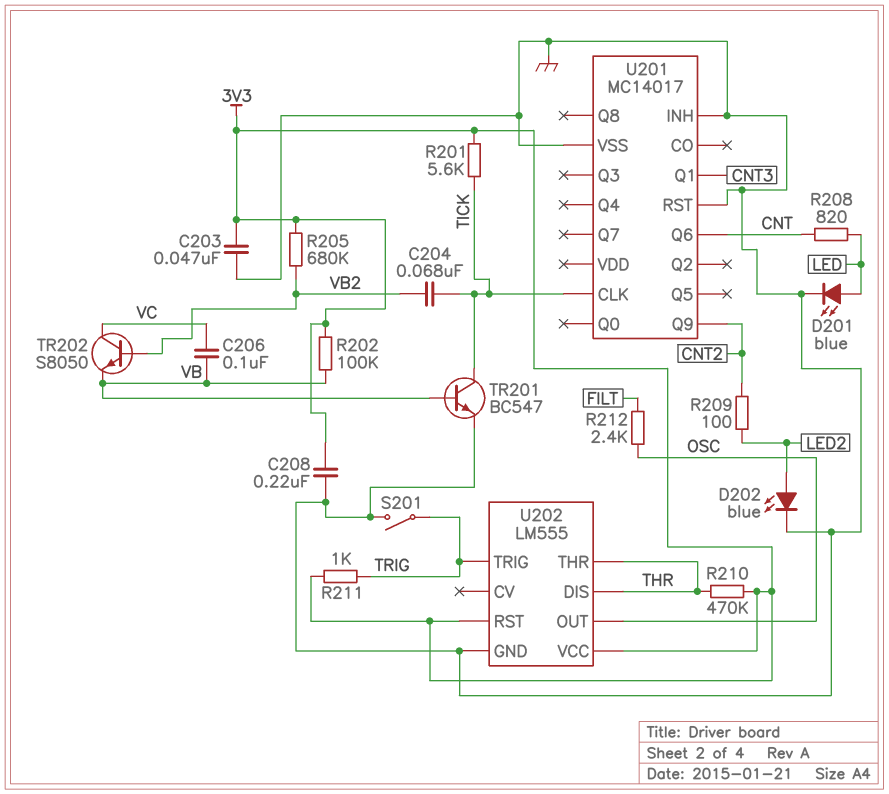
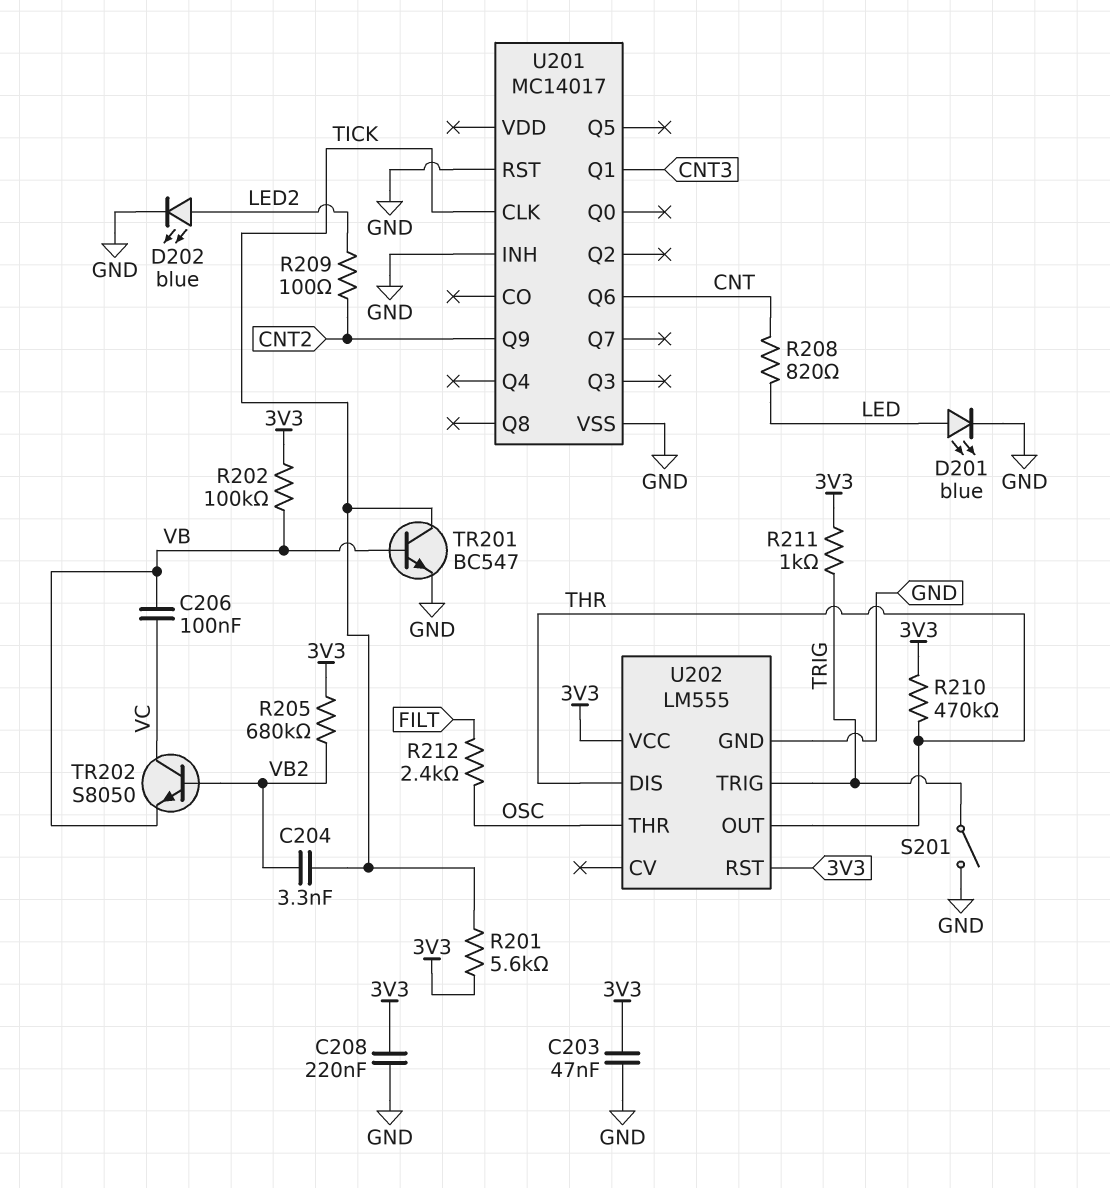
C204: 68nF (TICK, VB2) -> 3.3nF (TICK, VB2)
U202 pin OUT: OSC -> THR
U202 pin THR: THR -> OSC

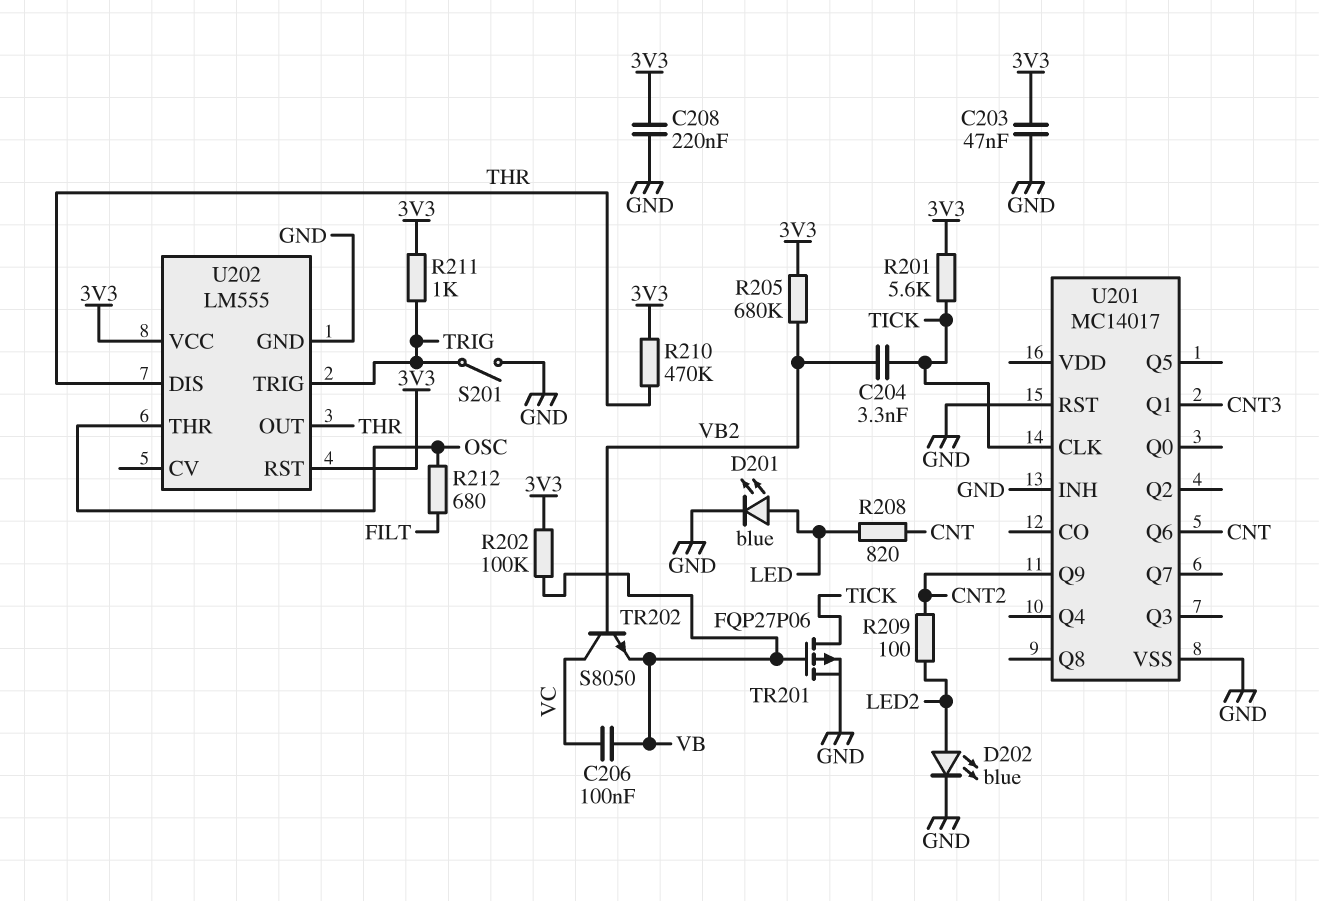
R212: 2.4k (FILT, OSC) -> 680 (FILT, OSC)
TR201: NPN BC547 (B VB, C TICK, E GND) -> PMOS FQP27P06 (G VB, D TICK, S GND)

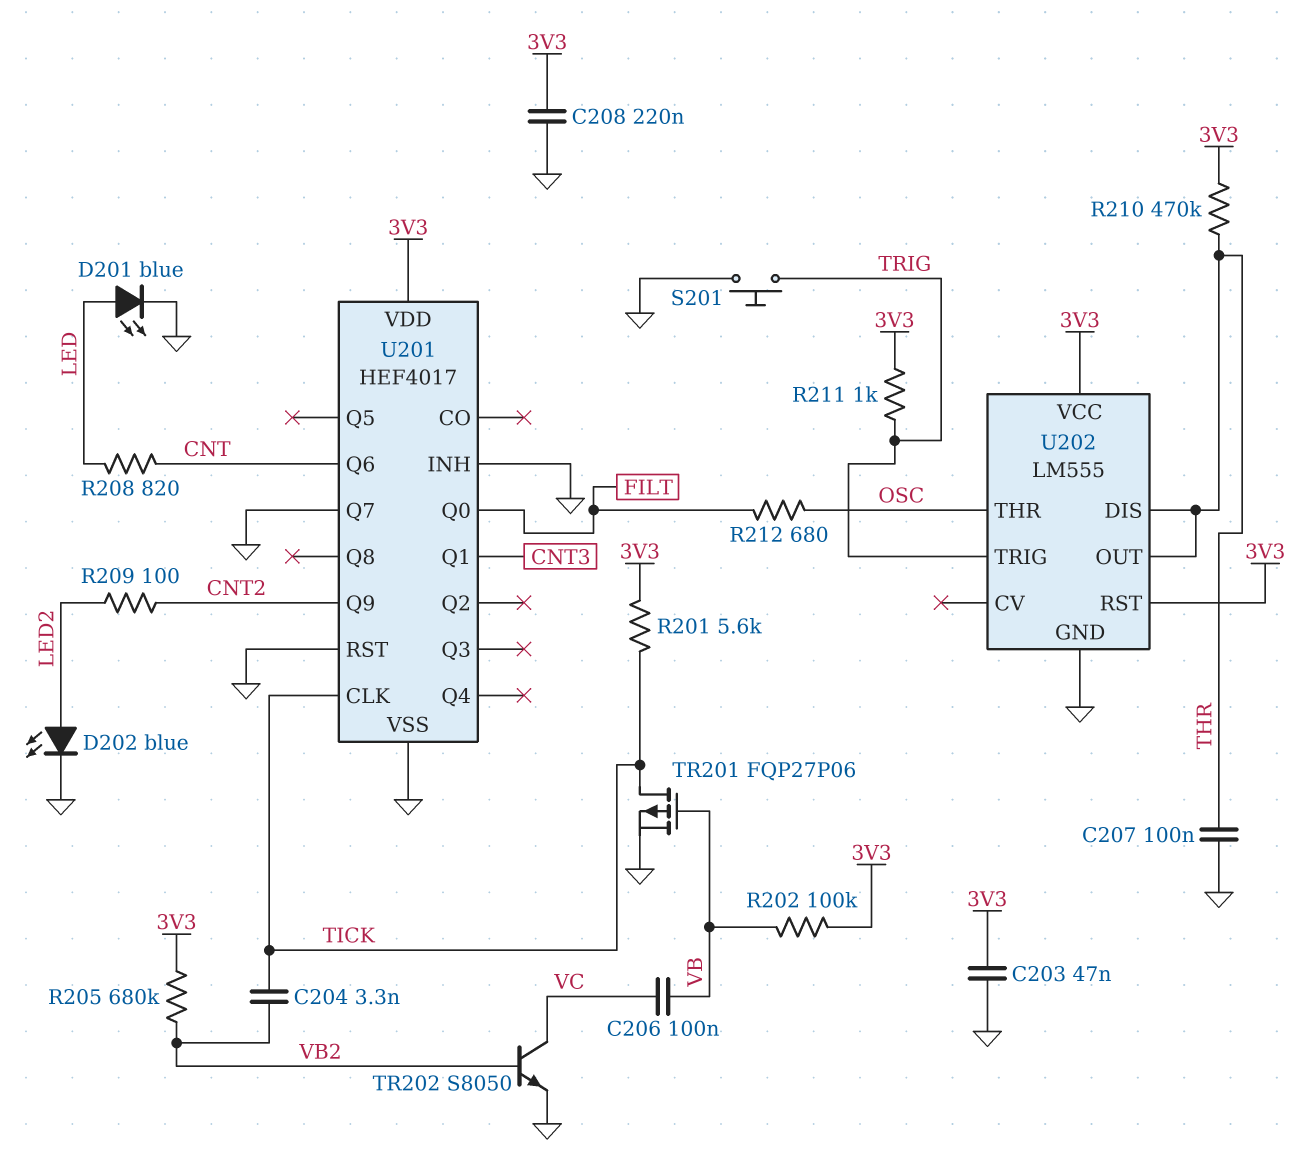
C207: none -> 100nF (GND, THR)
S201: switch (GND, TRIG) -> button (GND, TRIG)
TR202: NPN S8050 (B VB2, C VC, E VB) -> NPN S8050 (B VB2, C VC, E GND)
U201: MC14017 -> HEF4017
U201 pin Q0: none -> FILT
U201 pin Q7: none -> GND
U201 pin VDD: none -> 3V3

